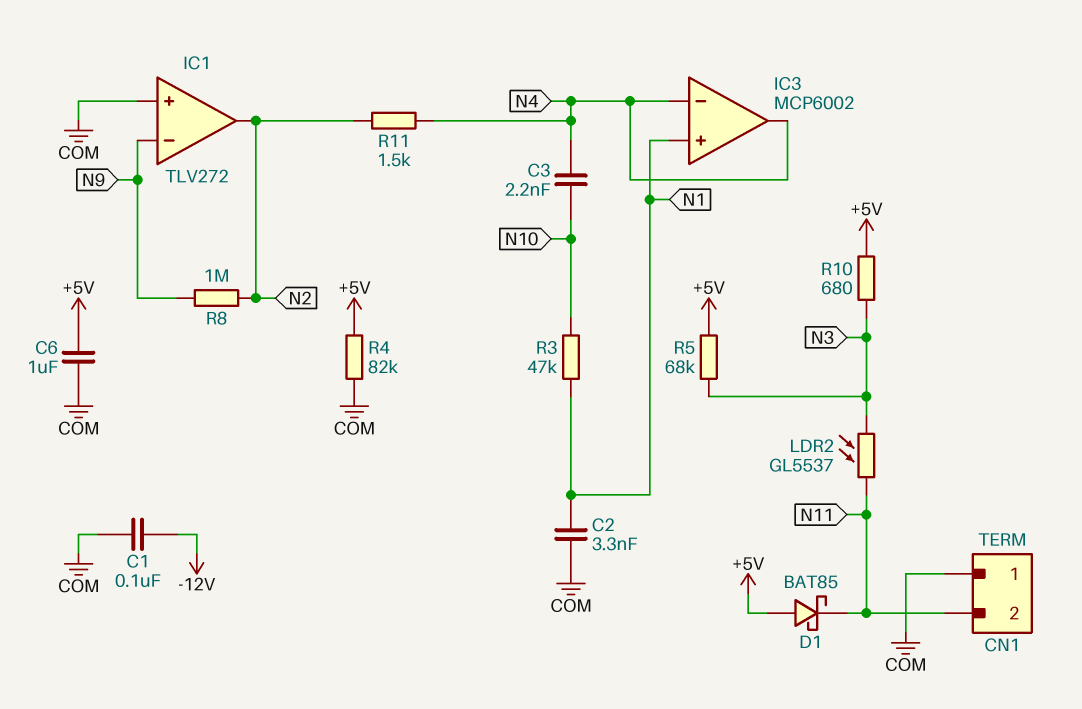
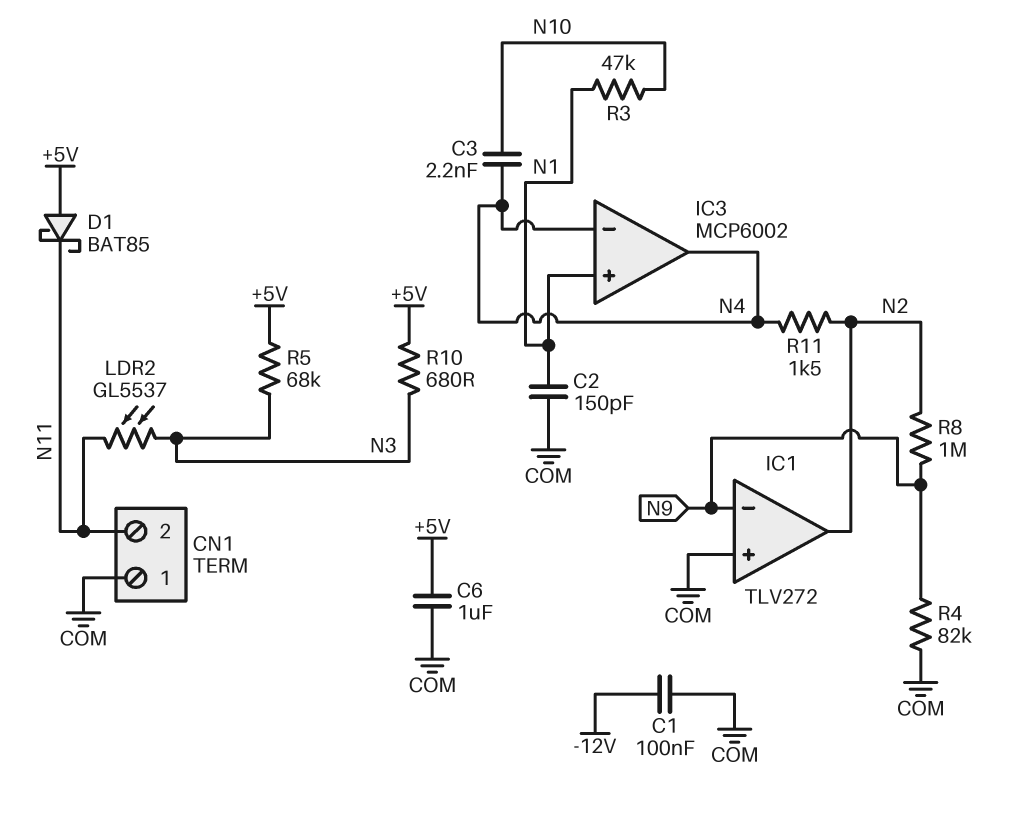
C2: 3.3nF (COM, N1) -> 150pF (COM, N1)
R4: 82k (+5V, COM) -> 82k (COM, N9)

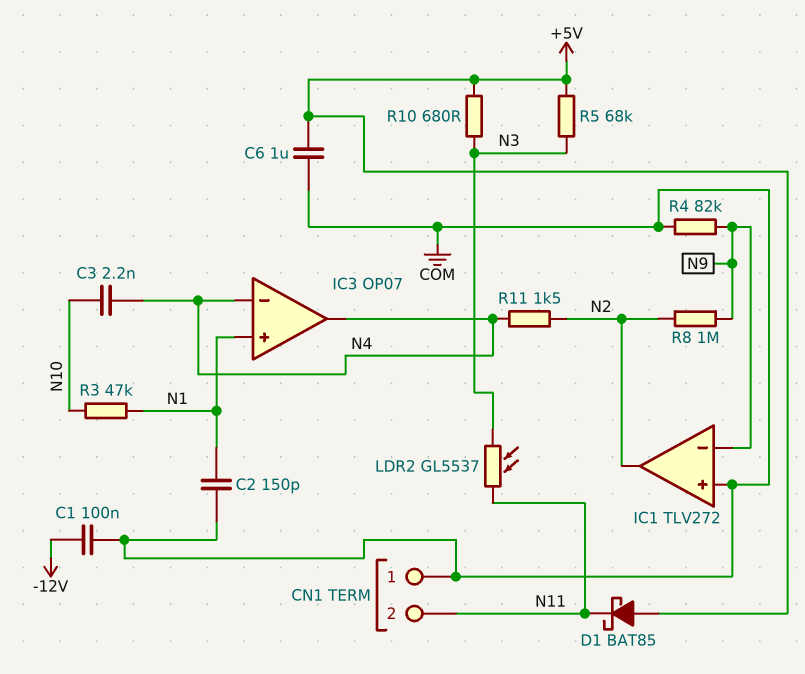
IC3: MCP6002 -> OP07

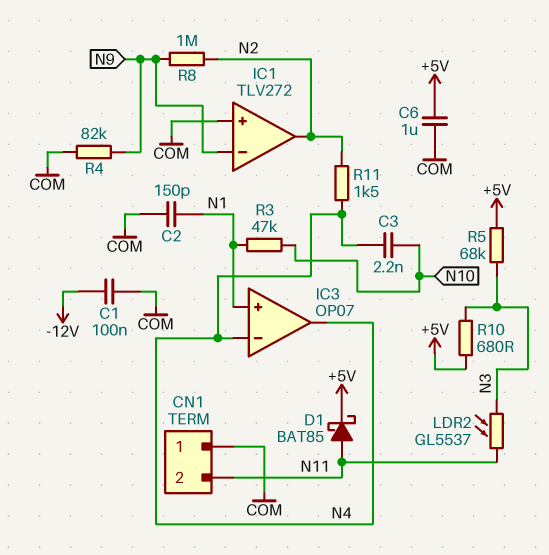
D1: schottky BAT85 (A +5V, K N11) -> schottky BAT85 (A N11, K +5V)

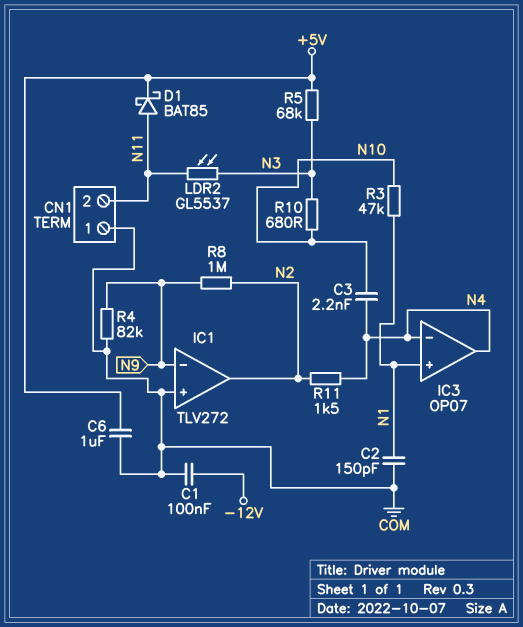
R10: 680 (+5V, N3) -> 680 (N3, N10)

